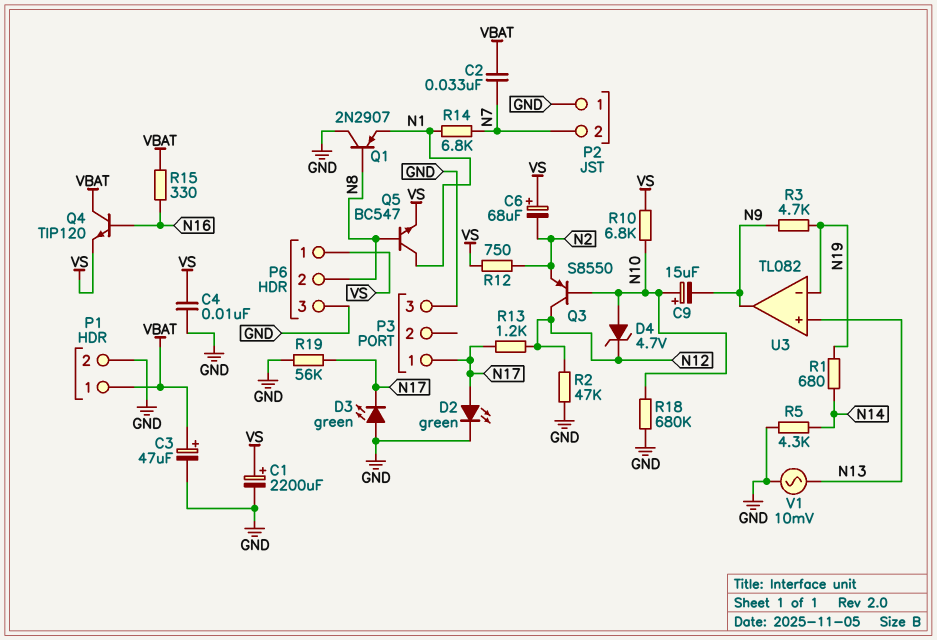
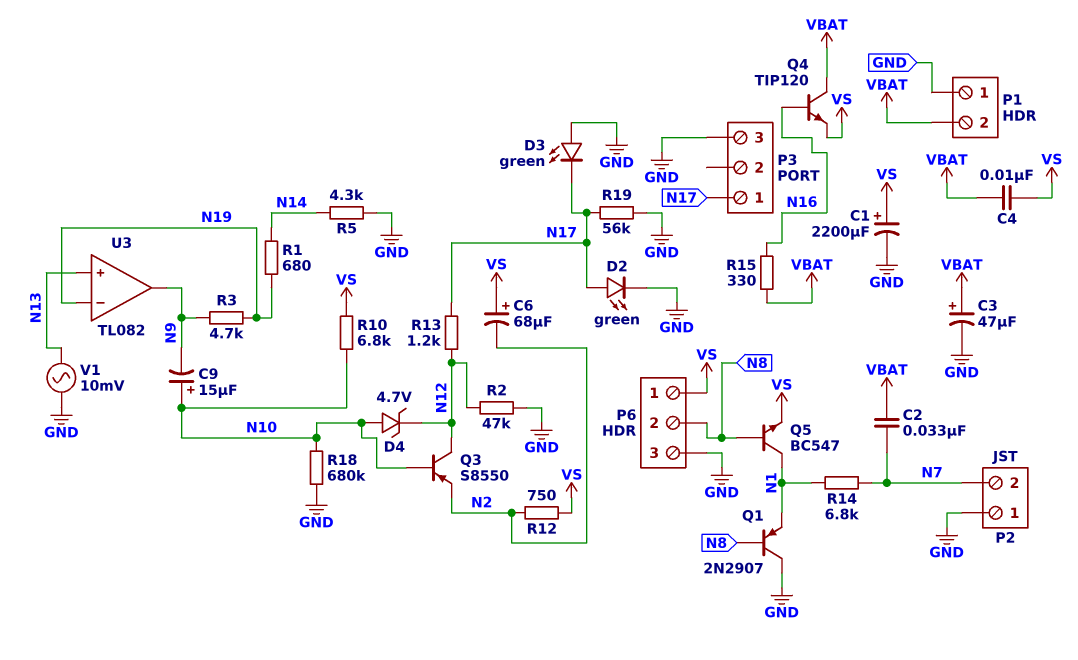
C4: 10nF (GND, VS) -> 10nF (VBAT, VS)
P1 pin 1: VBAT -> GND
P1 pin 2: GND -> VBAT

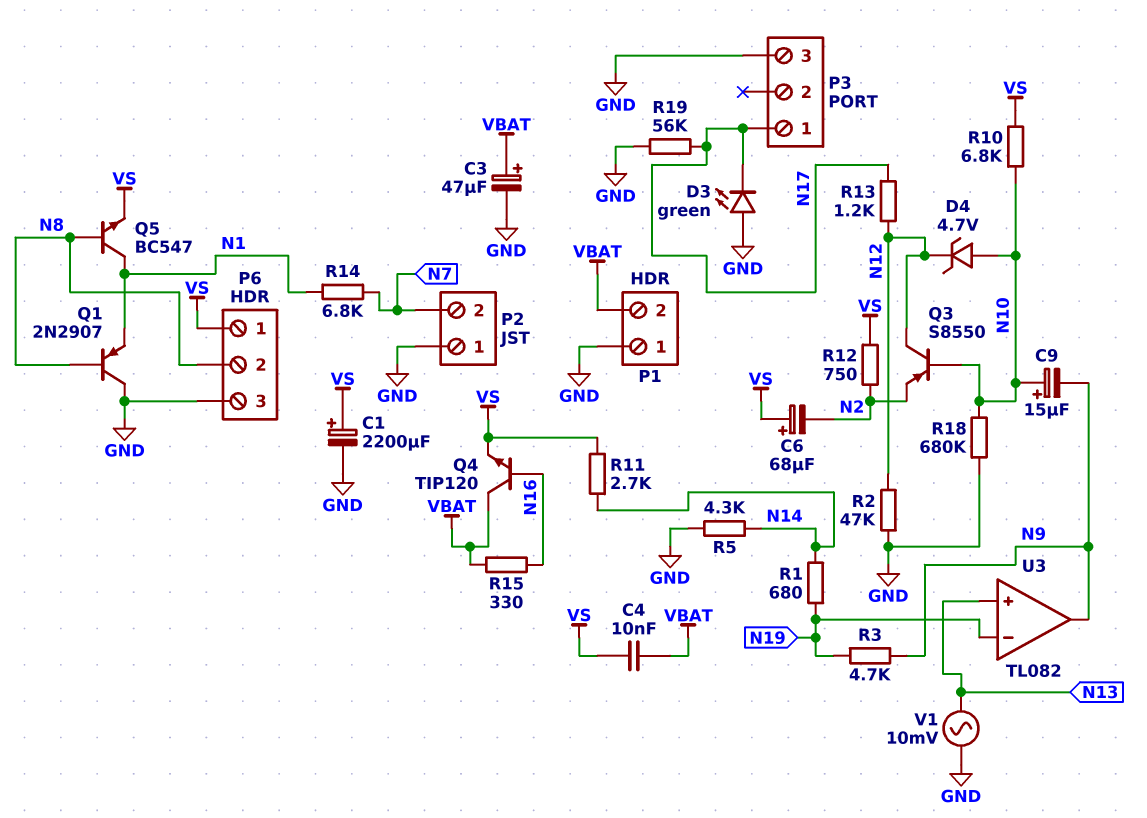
C2: 33nF (N7, VBAT) -> none
D2: LED green (A N17, K GND) -> none
R11: none -> 2.7k (N14, VS)

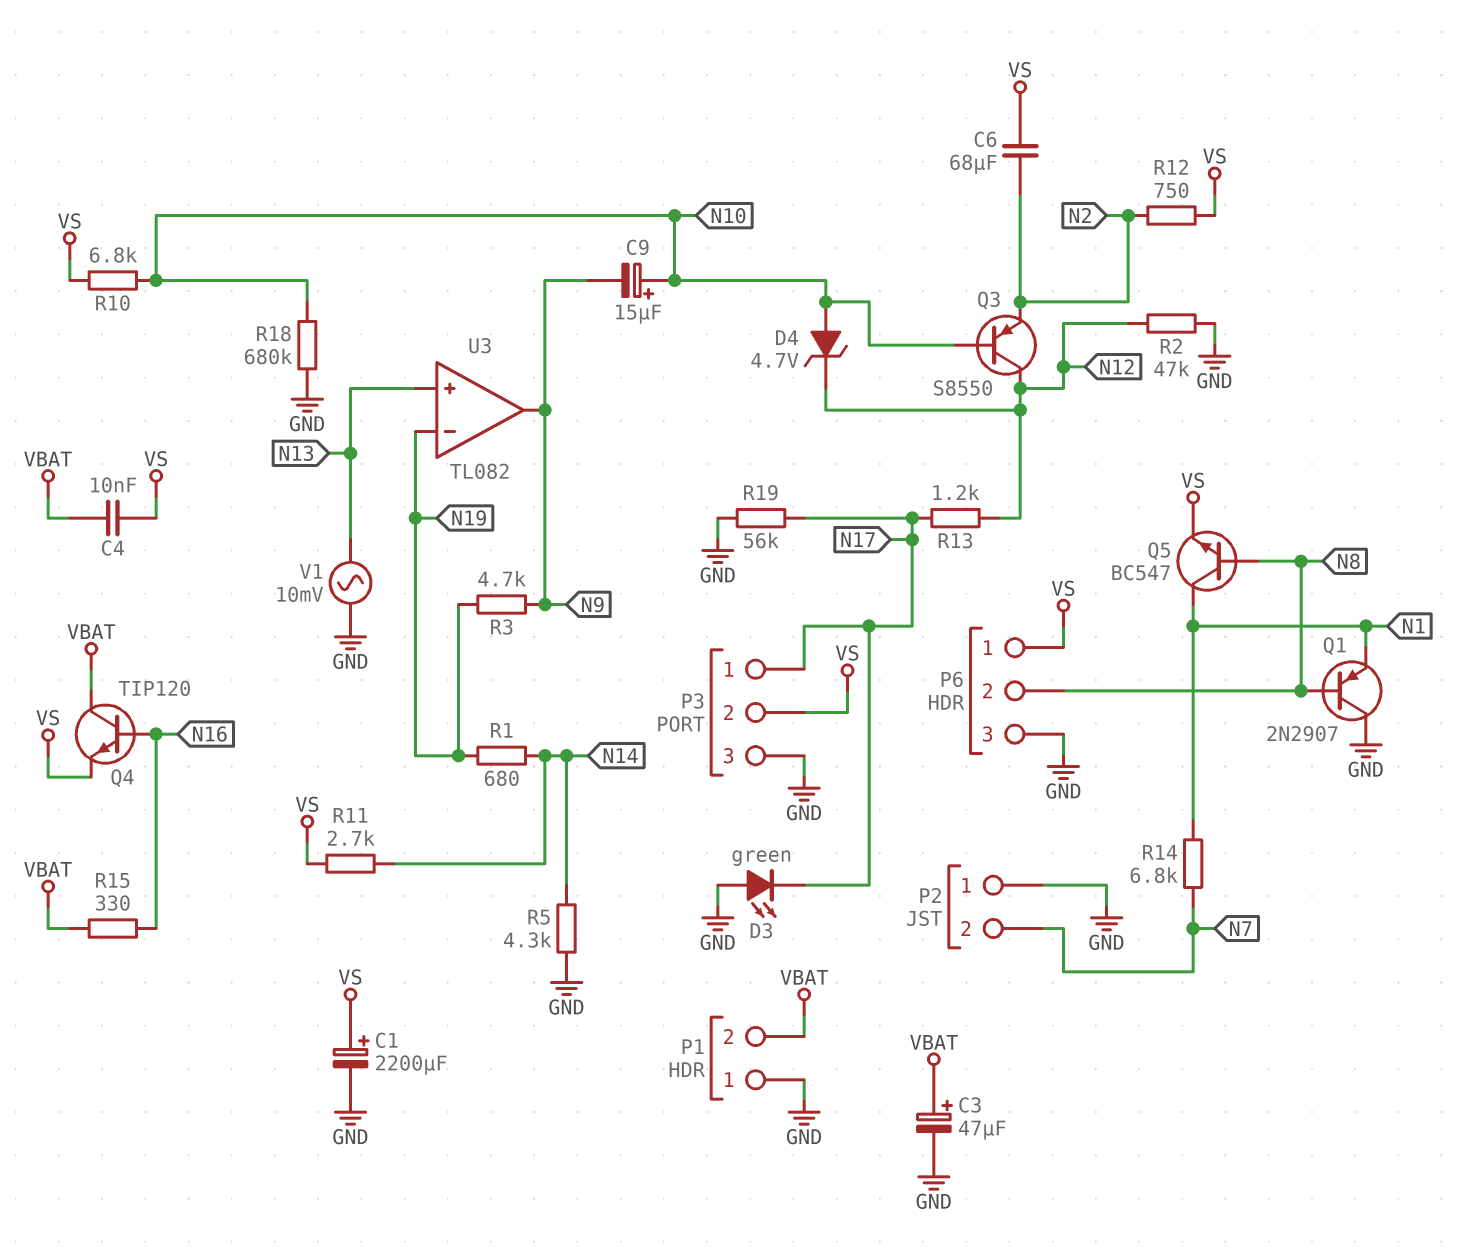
C6: 68uF (plus VS, minus N2) -> 68uF (N2, VS)
P3 pin 2: none -> VS

